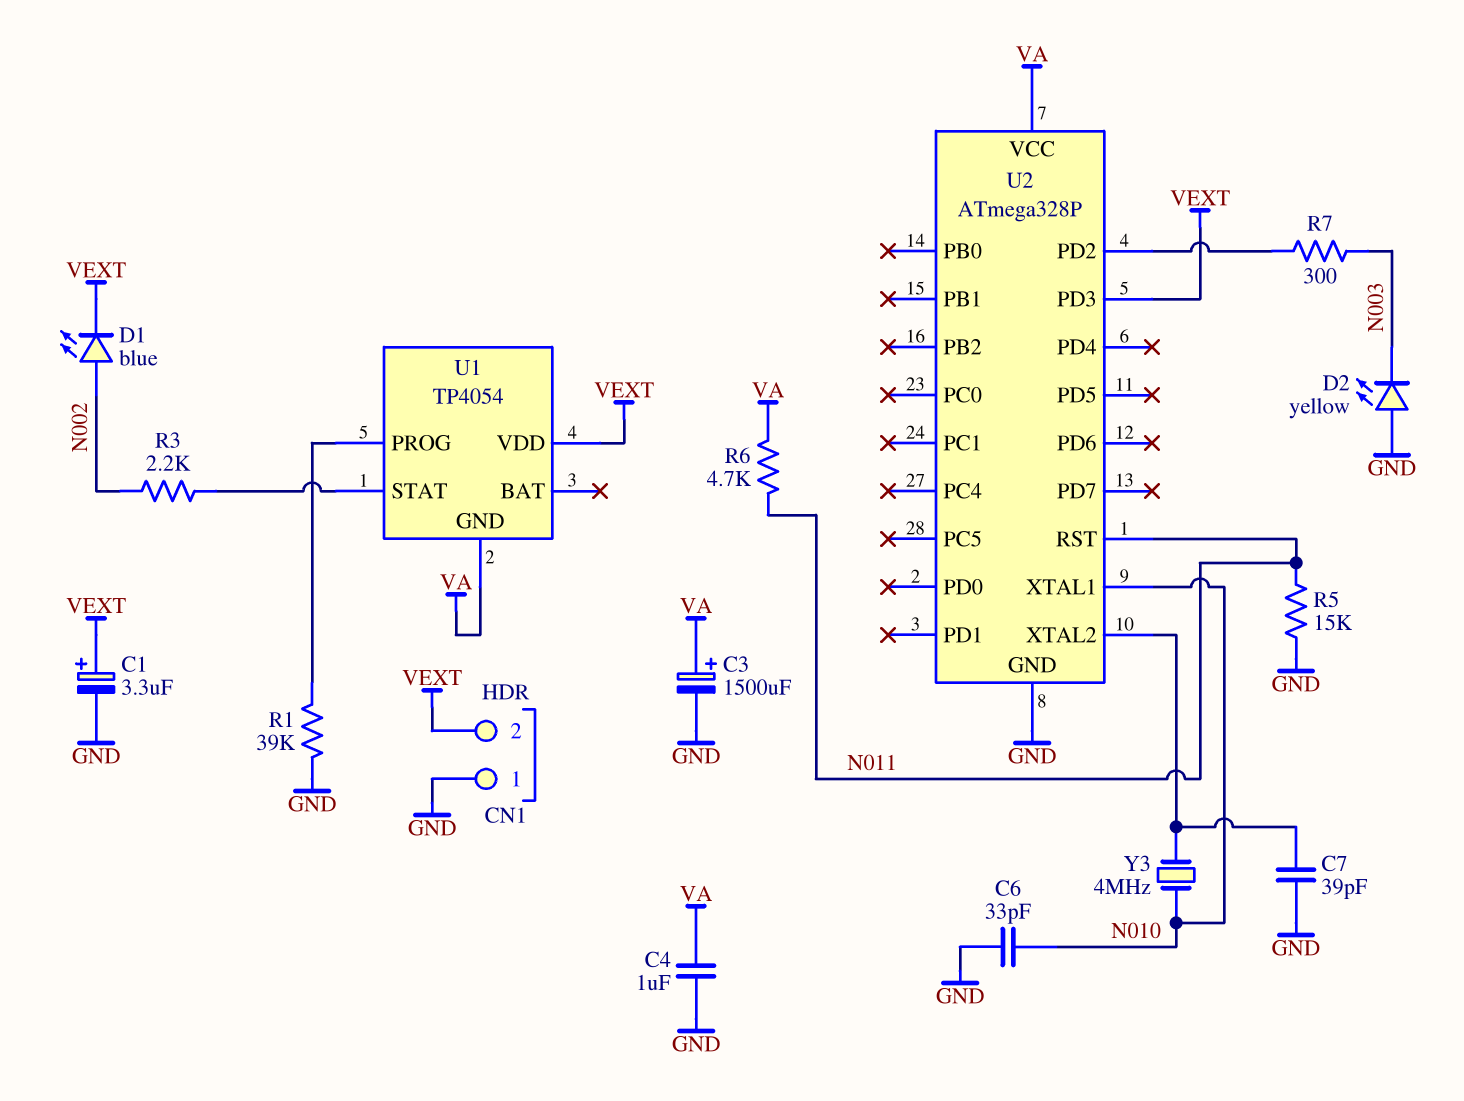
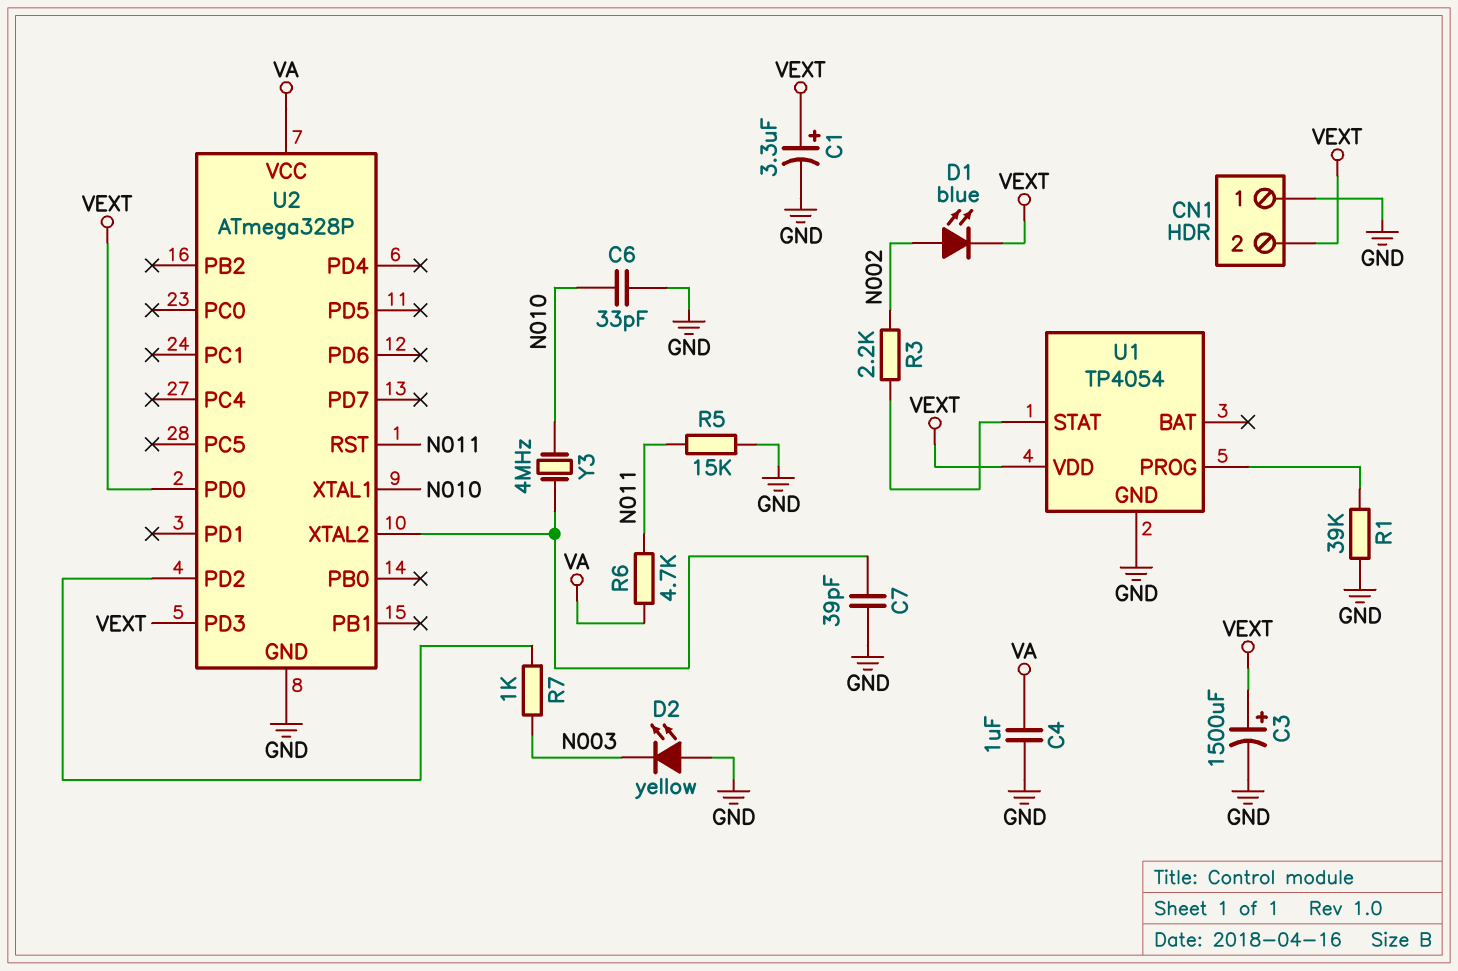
C3: 1500uF (plus VA, minus GND) -> 1500uF (plus VEXT, minus GND)
R7: 300 (N003, U2/PD2) -> 1k (N003, U2/PD2)
U1 pin GND: VA -> GND
U2 pin PD0: none -> VEXT

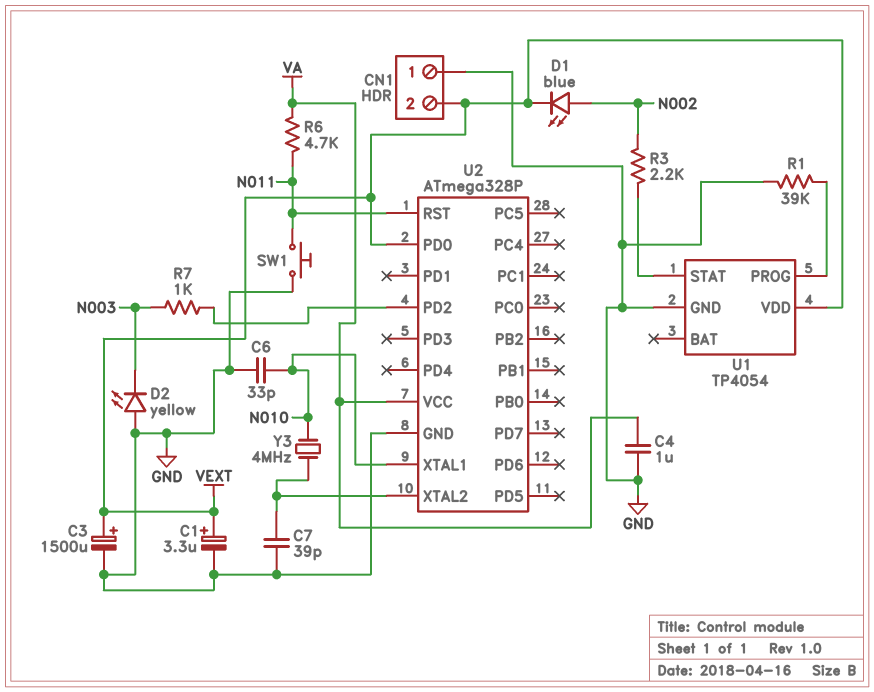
R5: 15k (GND, N011) -> none
SW1: none -> button (GND, N011)
U2 pin PD3: VEXT -> none

